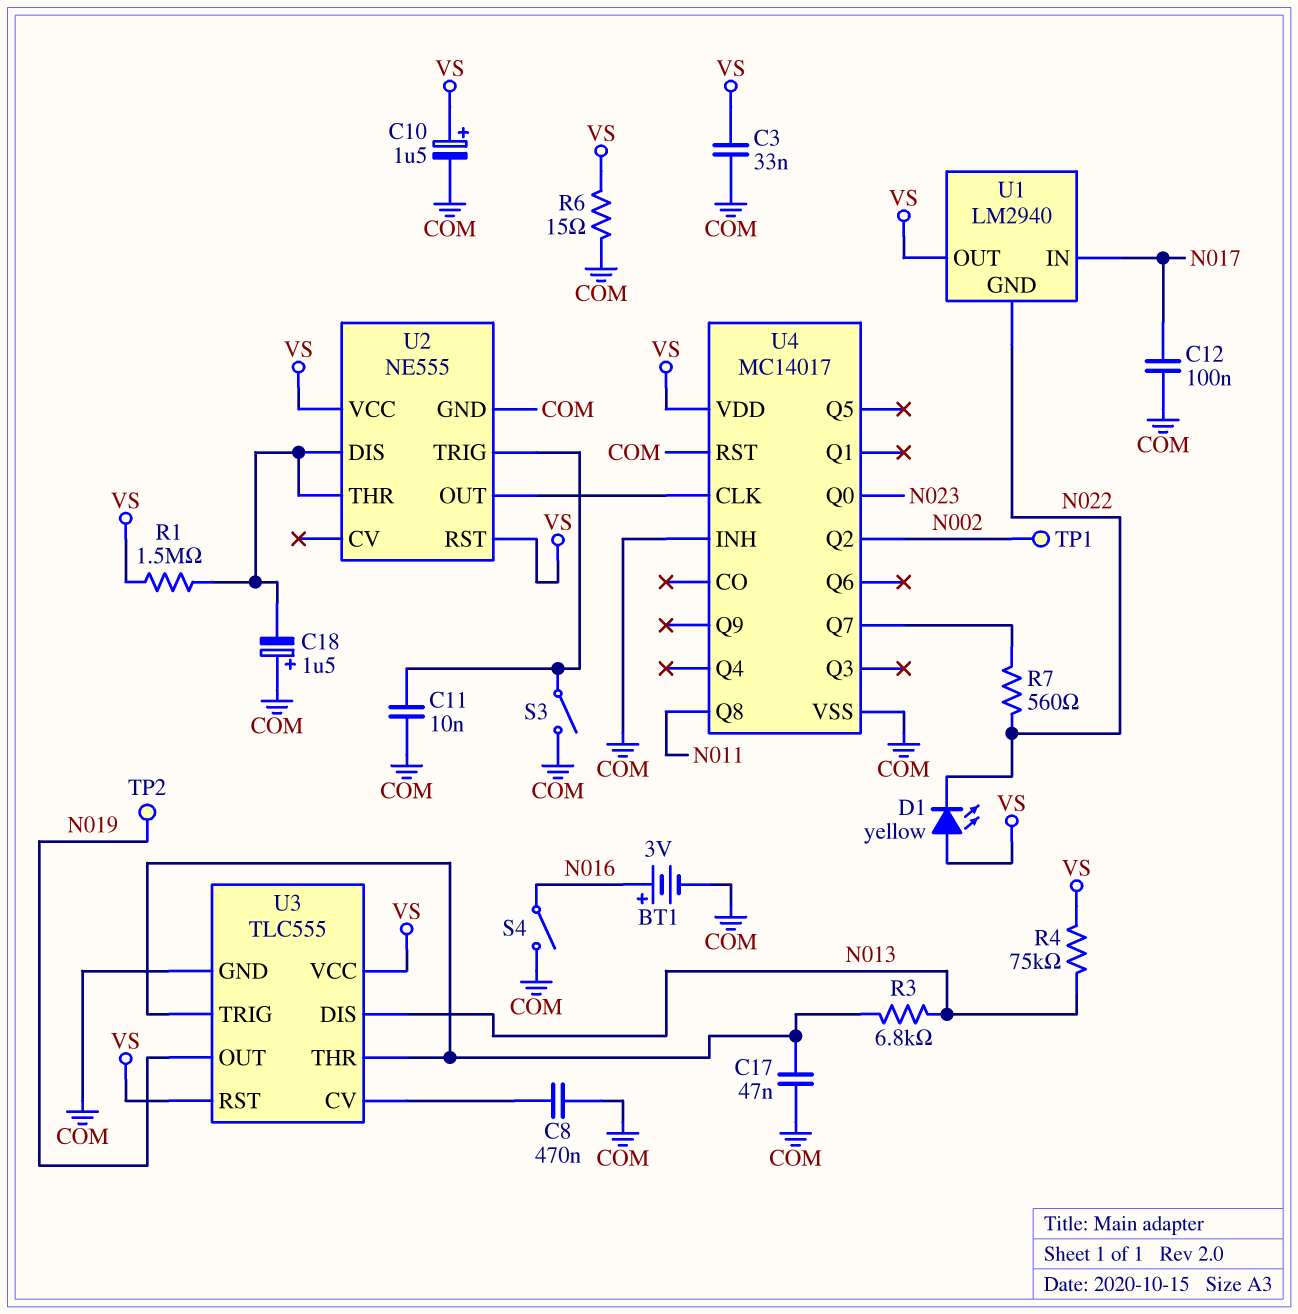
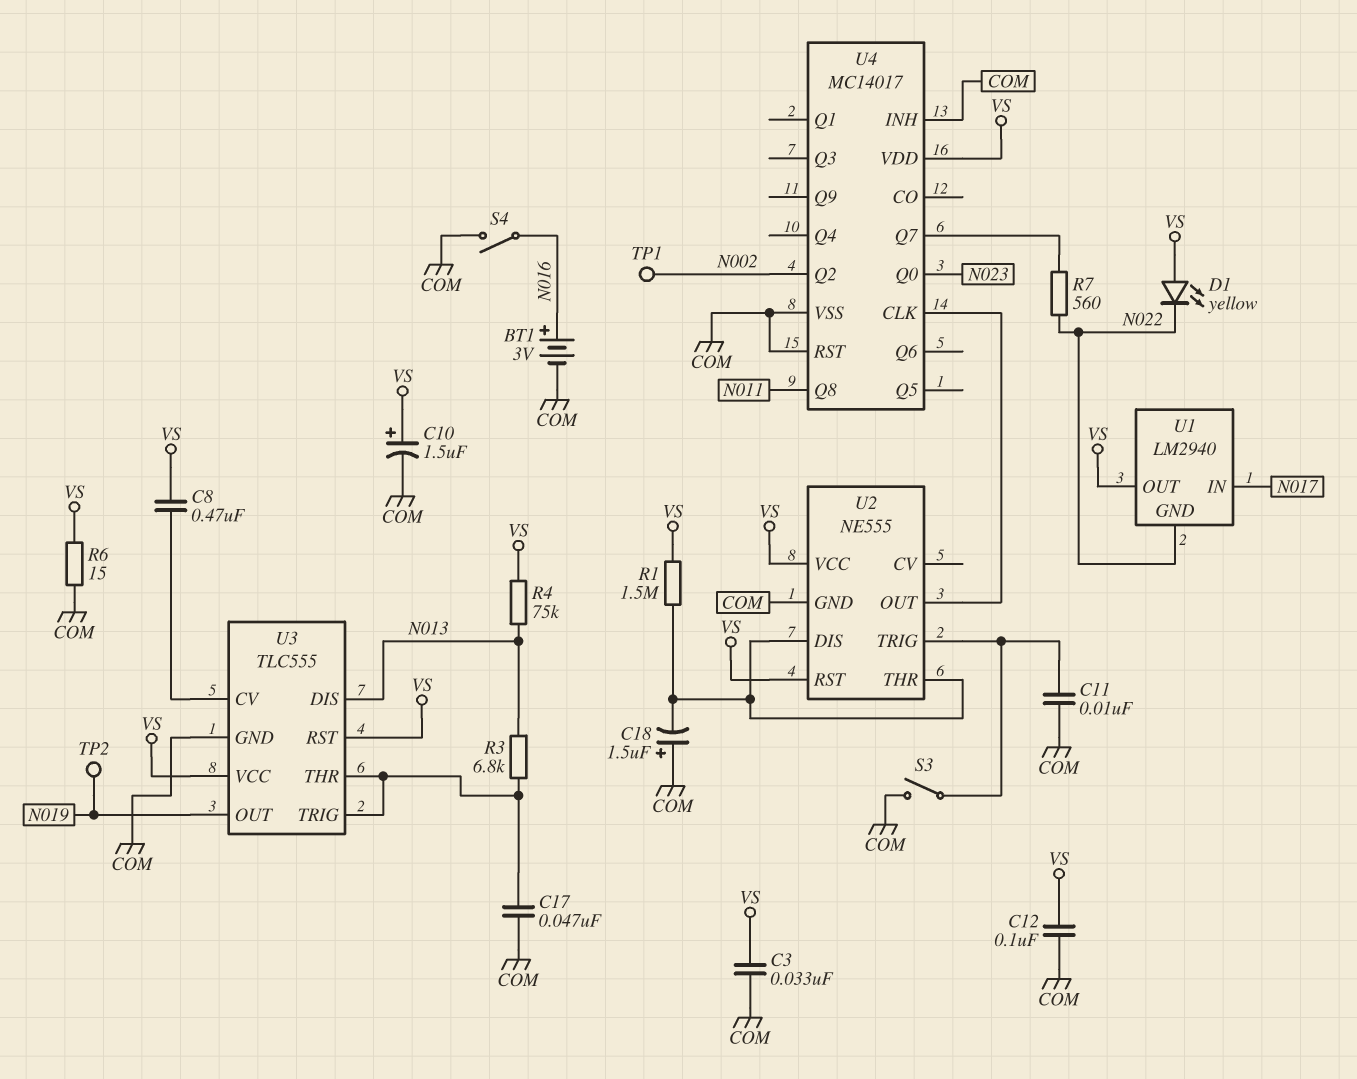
C8: 470nF (COM, U3/CV) -> 470nF (U3/CV, VS)
C12: 100nF (COM, N017) -> 100nF (COM, VS)

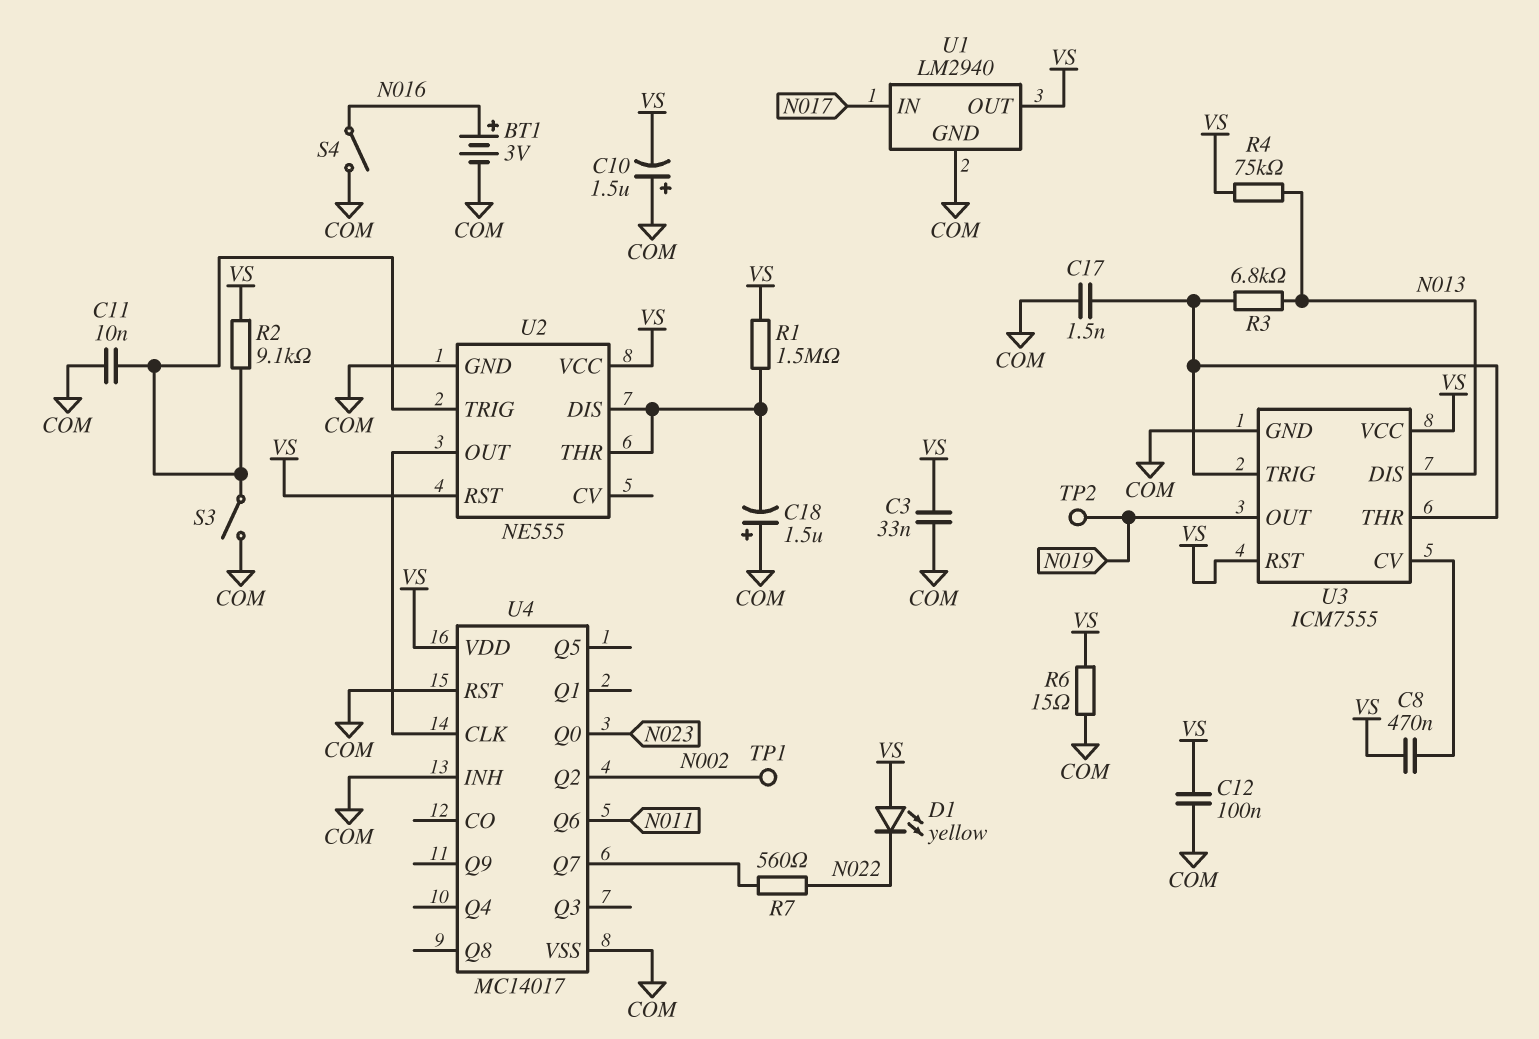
C10: 1.5uF (plus VS, minus COM) -> 1.5uF (plus COM, minus VS)
C17: 47nF (COM, U3/THR) -> 1.5nF (COM, U3/THR)
R2: none -> 9.1k (U2/TRIG, VS)
U1 pin GND: N022 -> COM
U3: TLC555 -> ICM7555
U4 pin Q6: none -> N011
U4 pin Q8: N011 -> none

